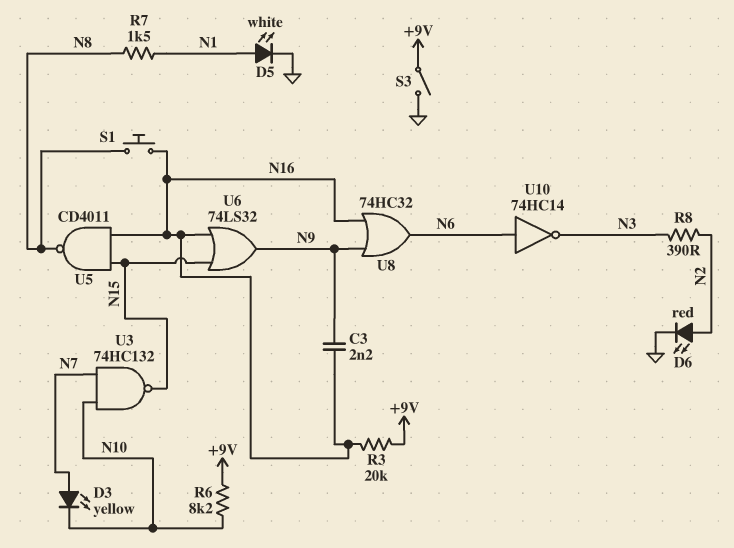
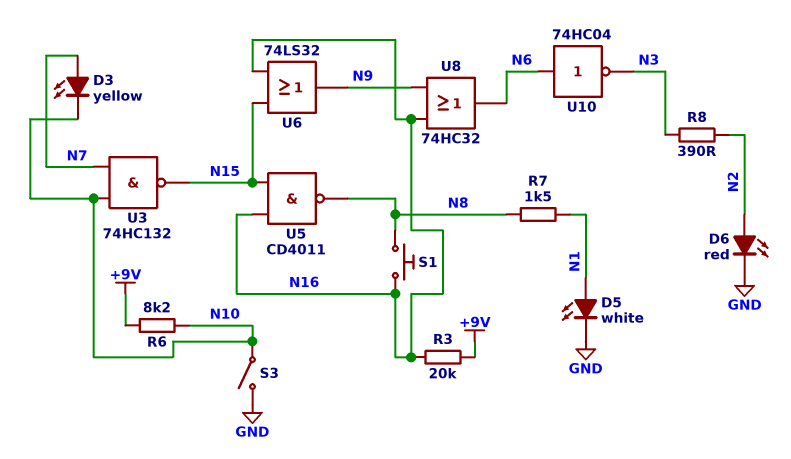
C3: 2.2nF (N9, N16) -> none
S3: switch (+9V, GND) -> switch (GND, N10)
U10: NOT 74HC14 (in N6, out N3) -> NOT 74HC04 (in N6, out N3)

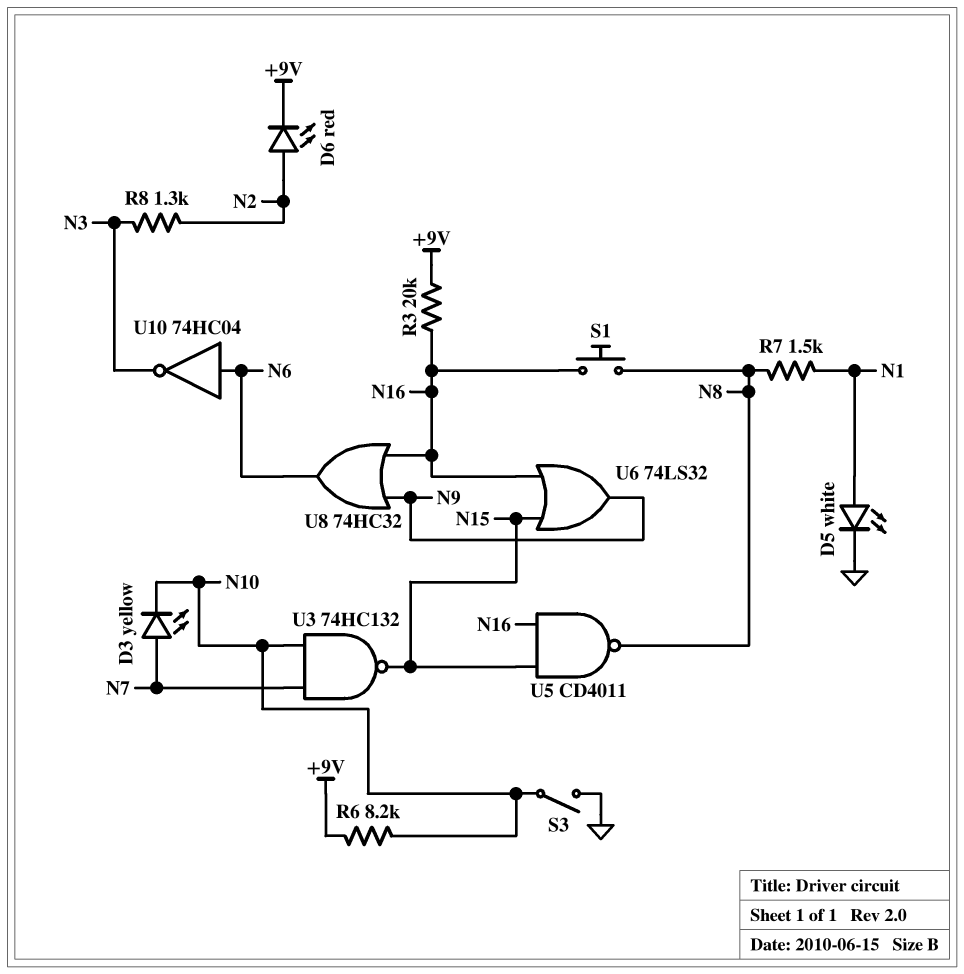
D6: LED red (A N2, K GND) -> LED red (A N2, K +9V)
R8: 390 (N2, N3) -> 1.3k (N2, N3)

